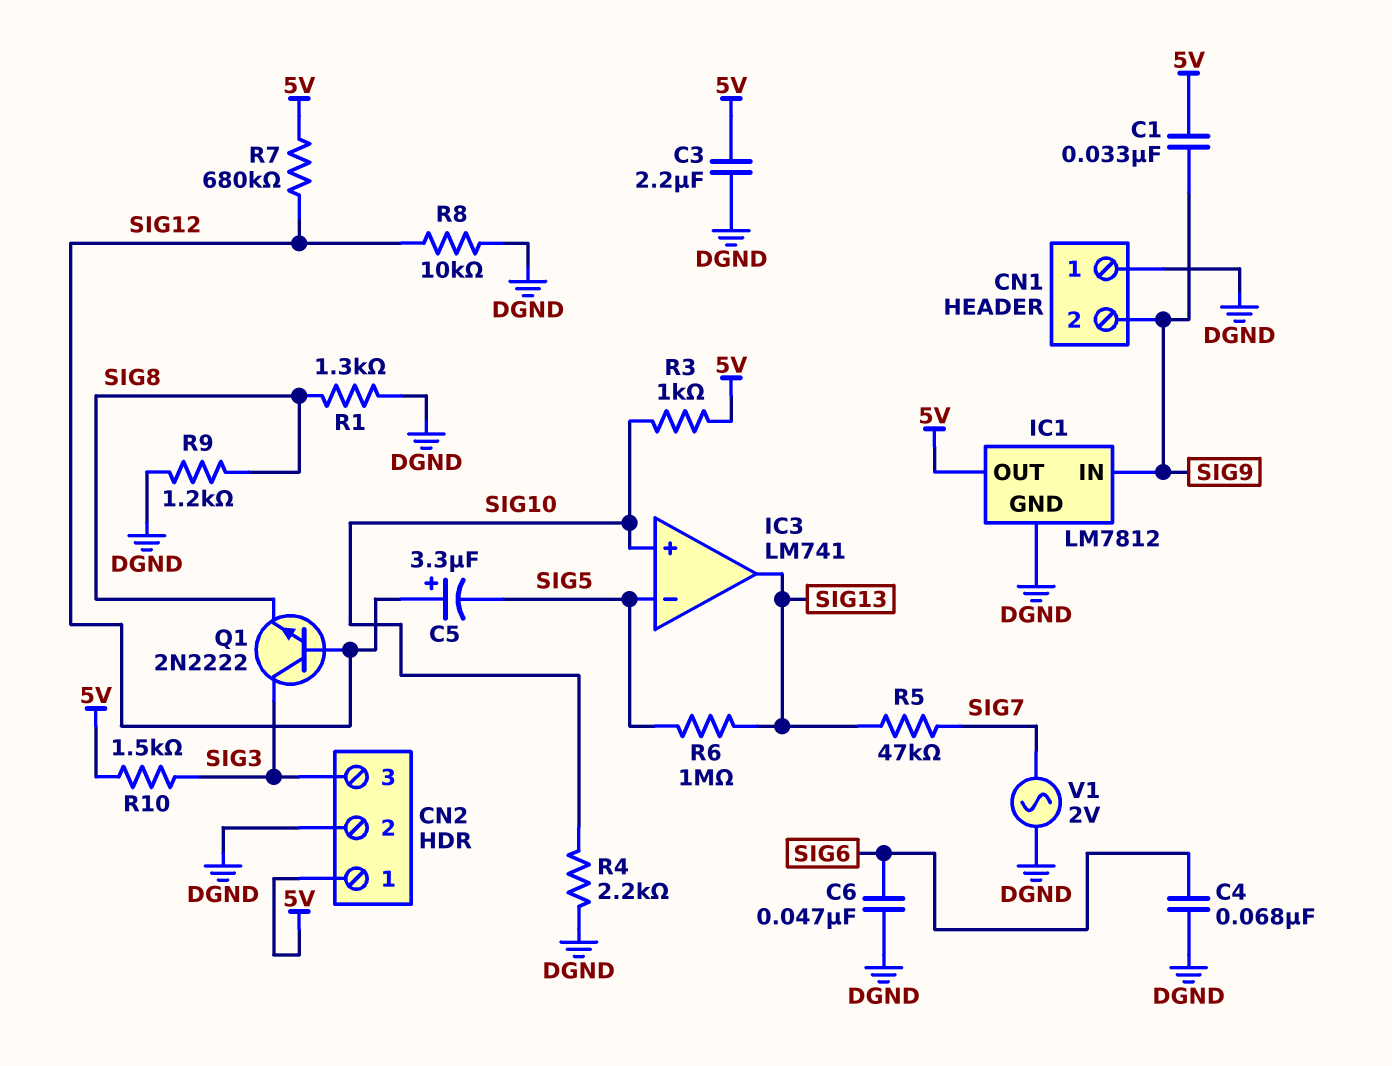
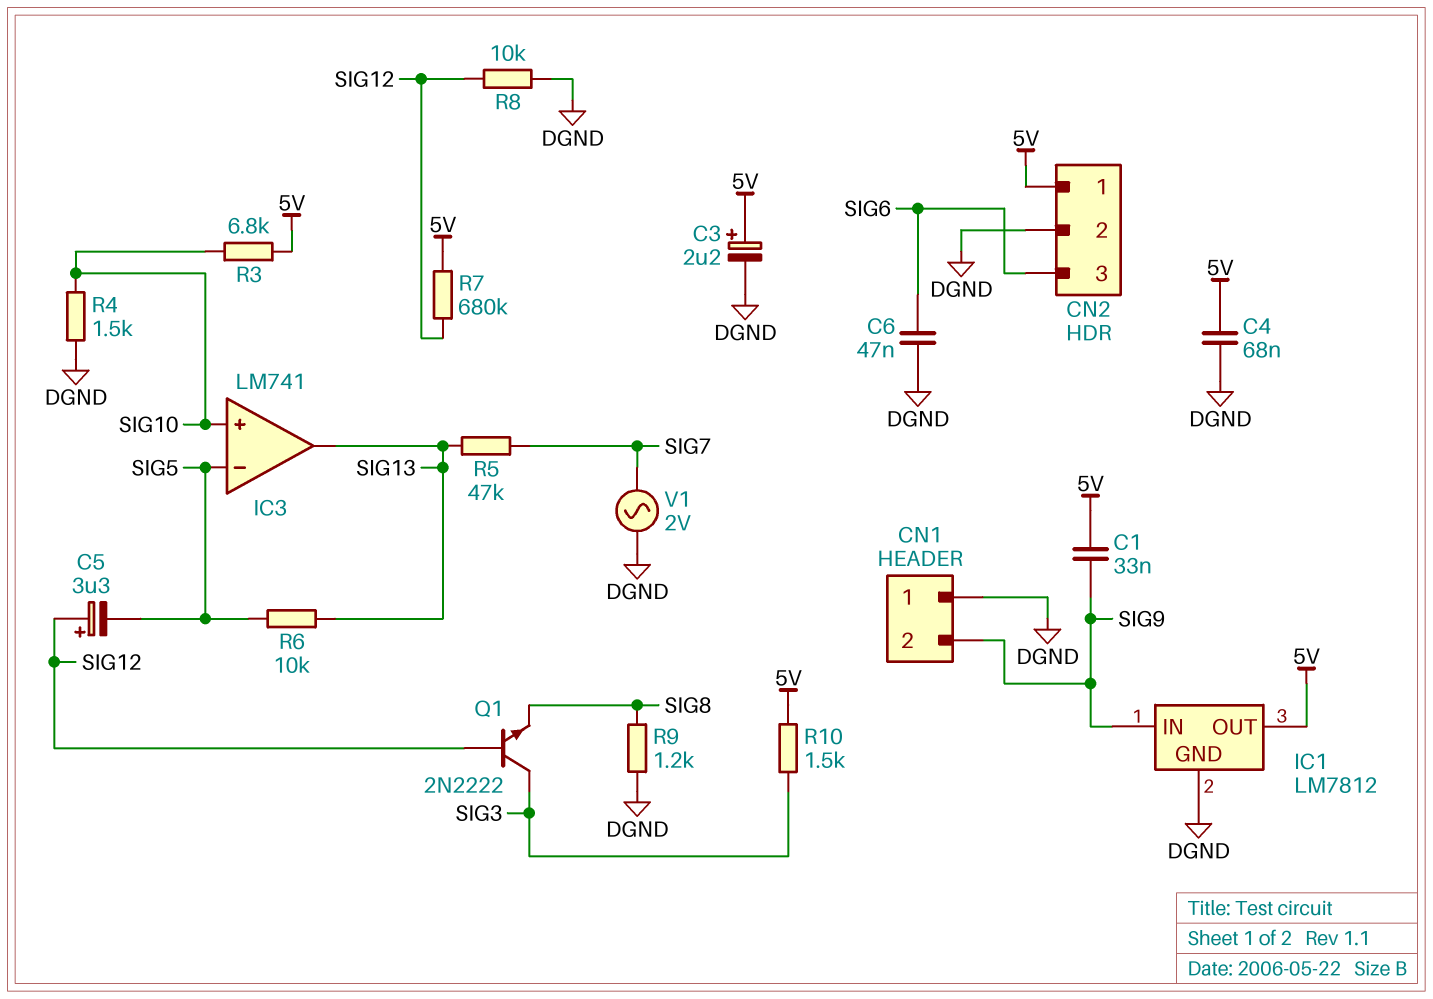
C3: 2.2uF (5V, DGND) -> 2.2uF (plus 5V, minus DGND)
C4: 68nF (DGND, SIG6) -> 68nF (5V, DGND)
CN2 pin 3: SIG3 -> SIG6
R1: 1.3k (DGND, SIG8) -> none
R3: 1k (5V, SIG10) -> 6.8k (5V, SIG10)
R4: 2.2k (DGND, SIG10) -> 1.5k (DGND, SIG10)
R6: 1M (SIG5, SIG13) -> 10k (SIG5, SIG13)

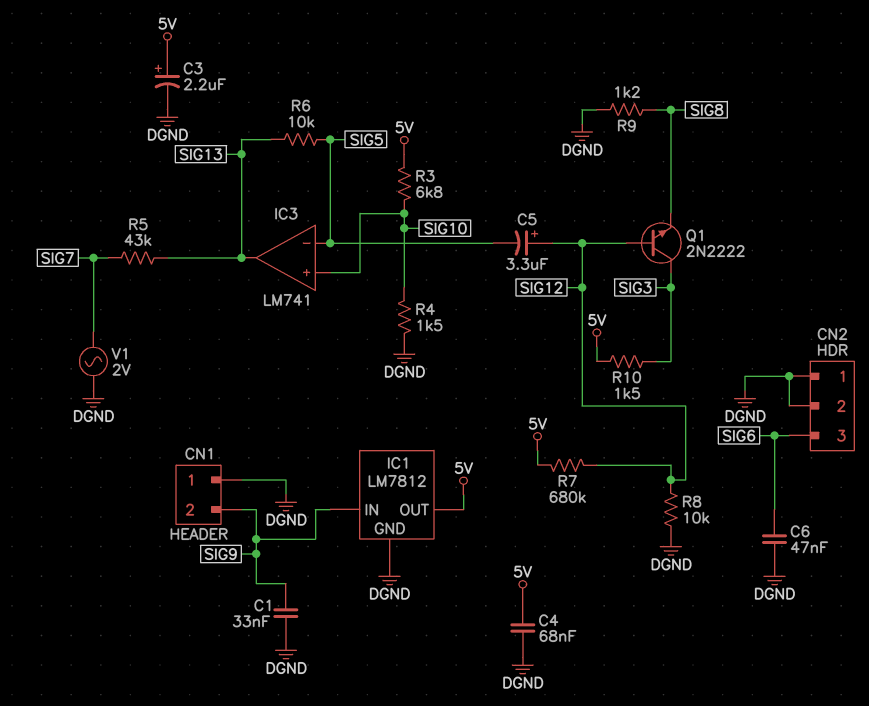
C1: 33nF (5V, SIG9) -> 33nF (DGND, SIG9)
CN2 pin 1: 5V -> DGND
R5: 47k (SIG7, SIG13) -> 43k (SIG7, SIG13)

